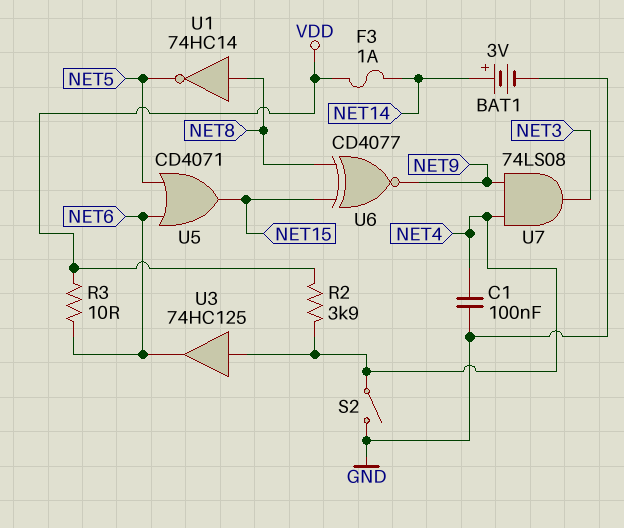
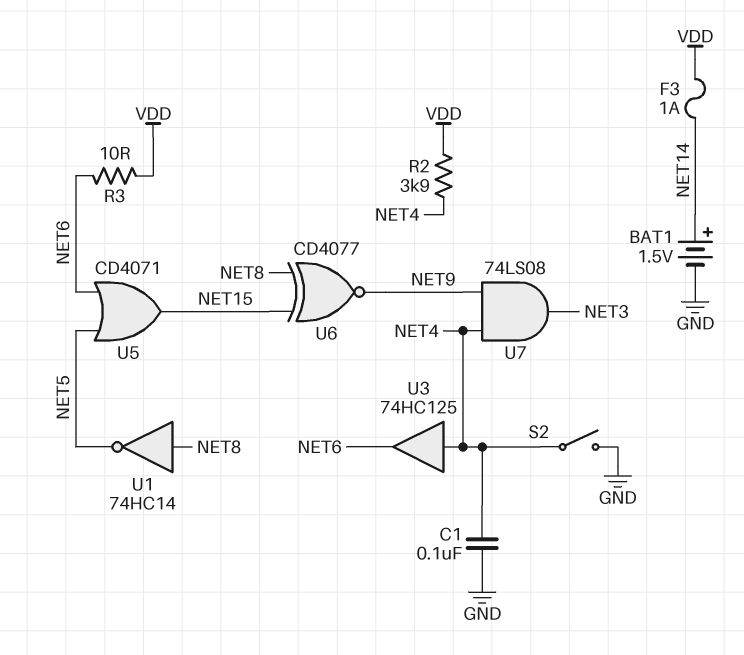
BAT1: 3V (plus NET14, minus GND) -> 1.5V (plus NET14, minus GND)

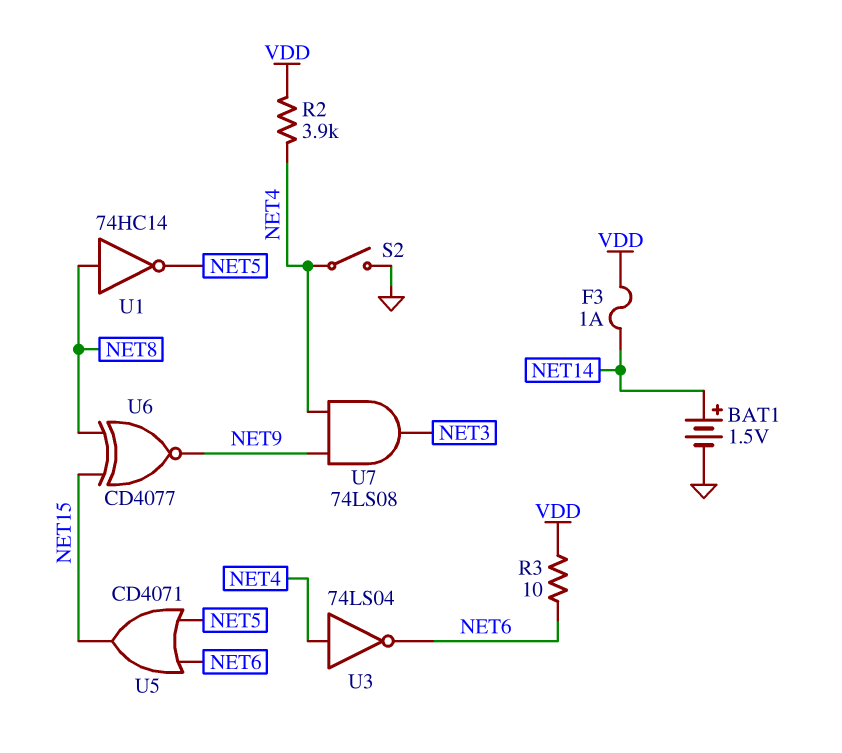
C1: 100nF (GND, NET4) -> none
U3: buffer 74HC125 (in NET4, out NET6) -> NOT 74LS04 (in NET4, out NET6)

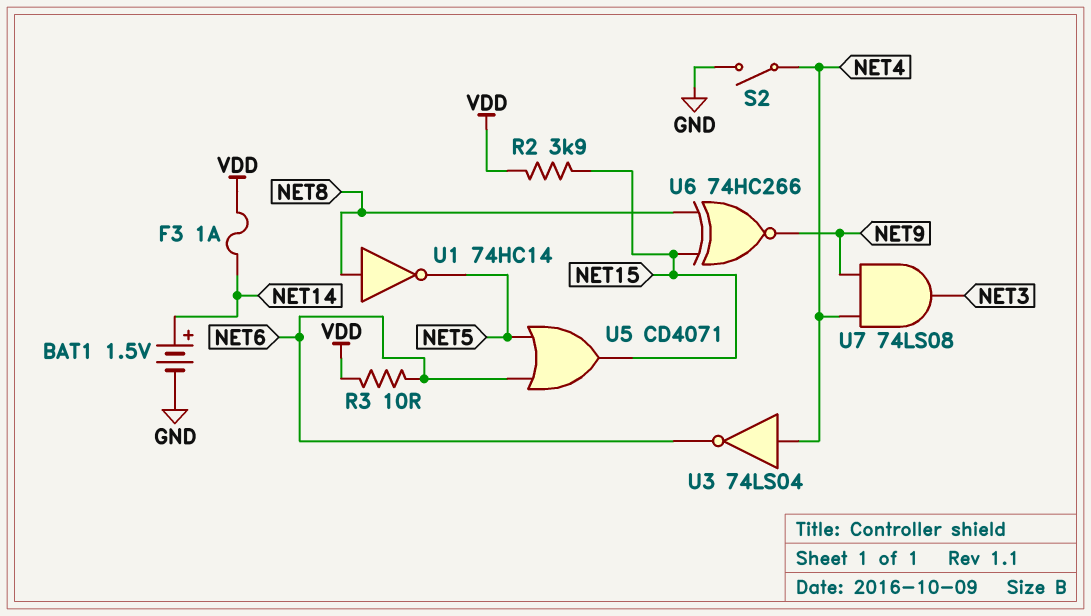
R2: 3.9k (NET4, VDD) -> 3.9k (NET15, VDD)
U6: XNOR CD4077 (in NET8, in NET15, out NET9) -> XNOR 74HC266 (in NET8, in NET15, out NET9)

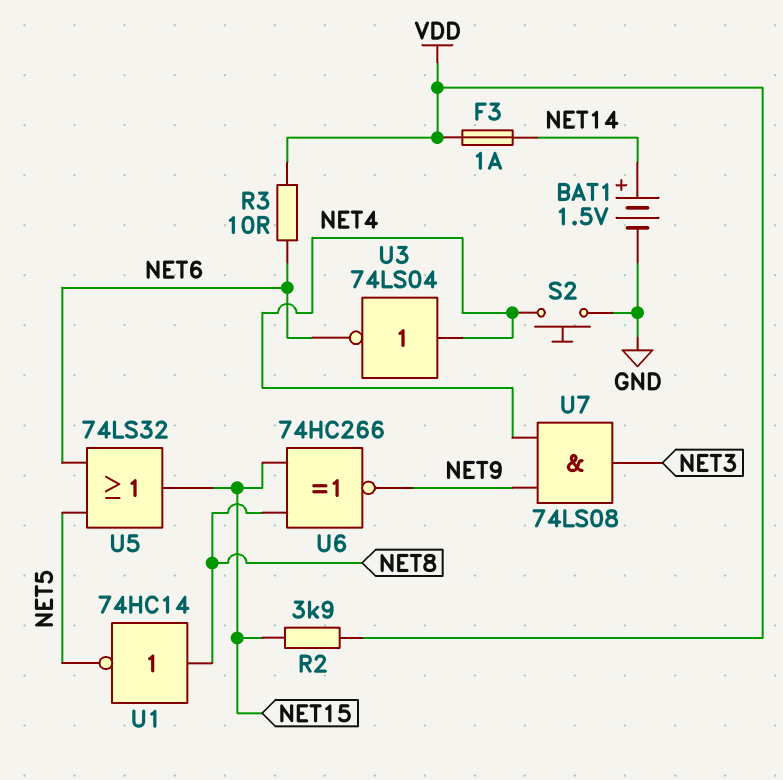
S2: switch (GND, NET4) -> button (GND, NET4)
U5: OR CD4071 (in NET5, in NET6, out NET15) -> OR 74LS32 (in NET5, in NET6, out NET15)

